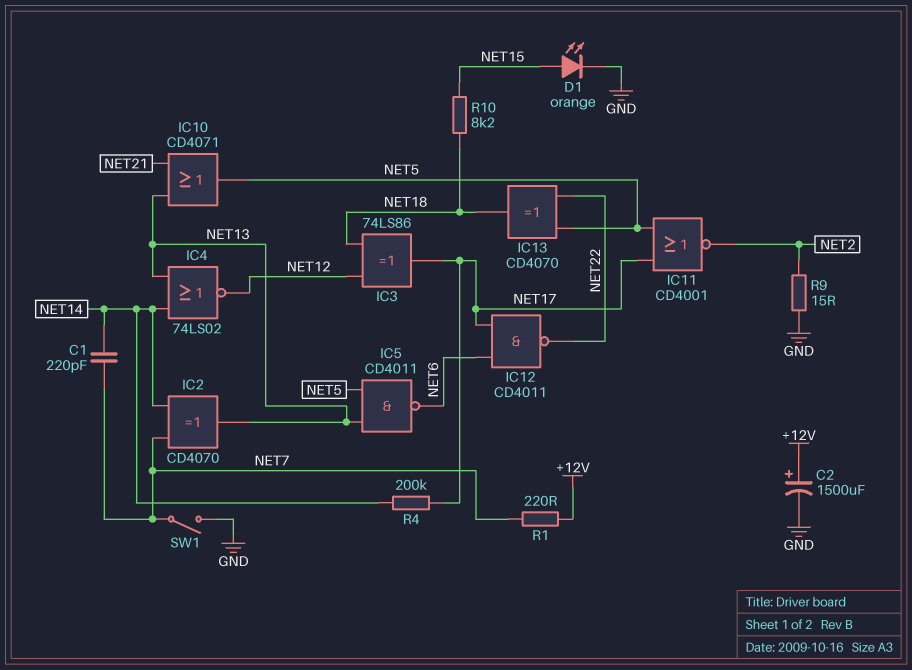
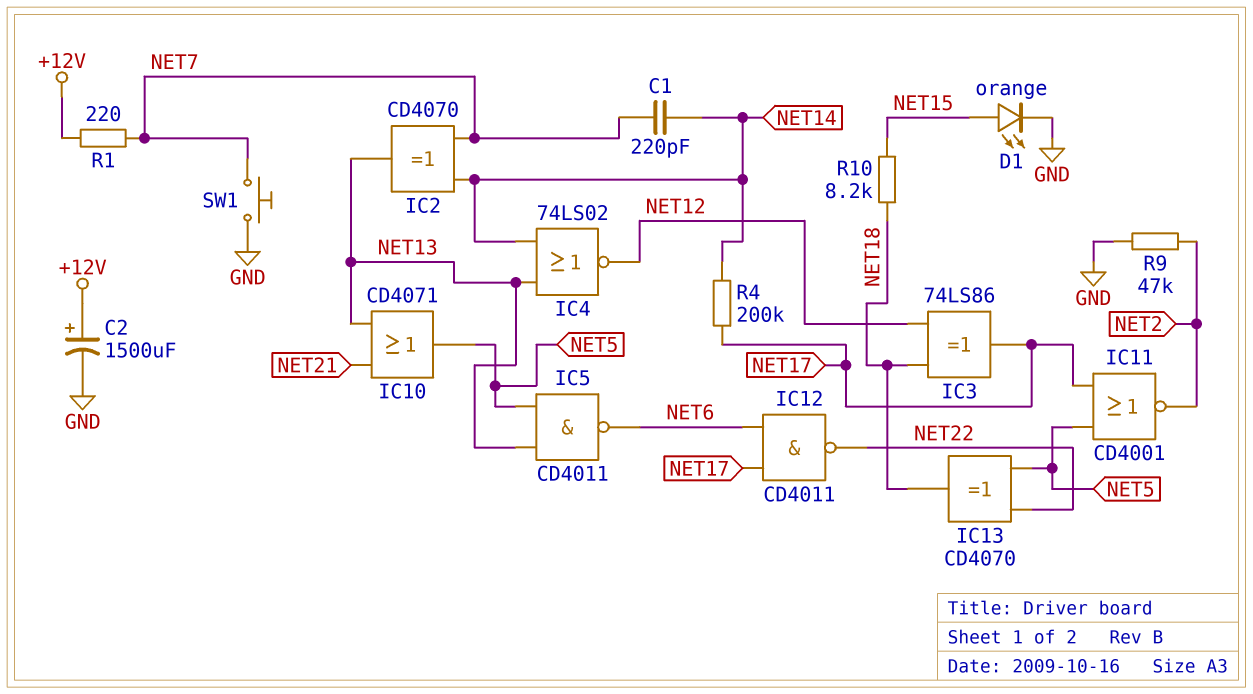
R9: 15 (GND, NET2) -> 47k (GND, NET2)
SW1: switch (GND, NET7) -> button (GND, NET7)

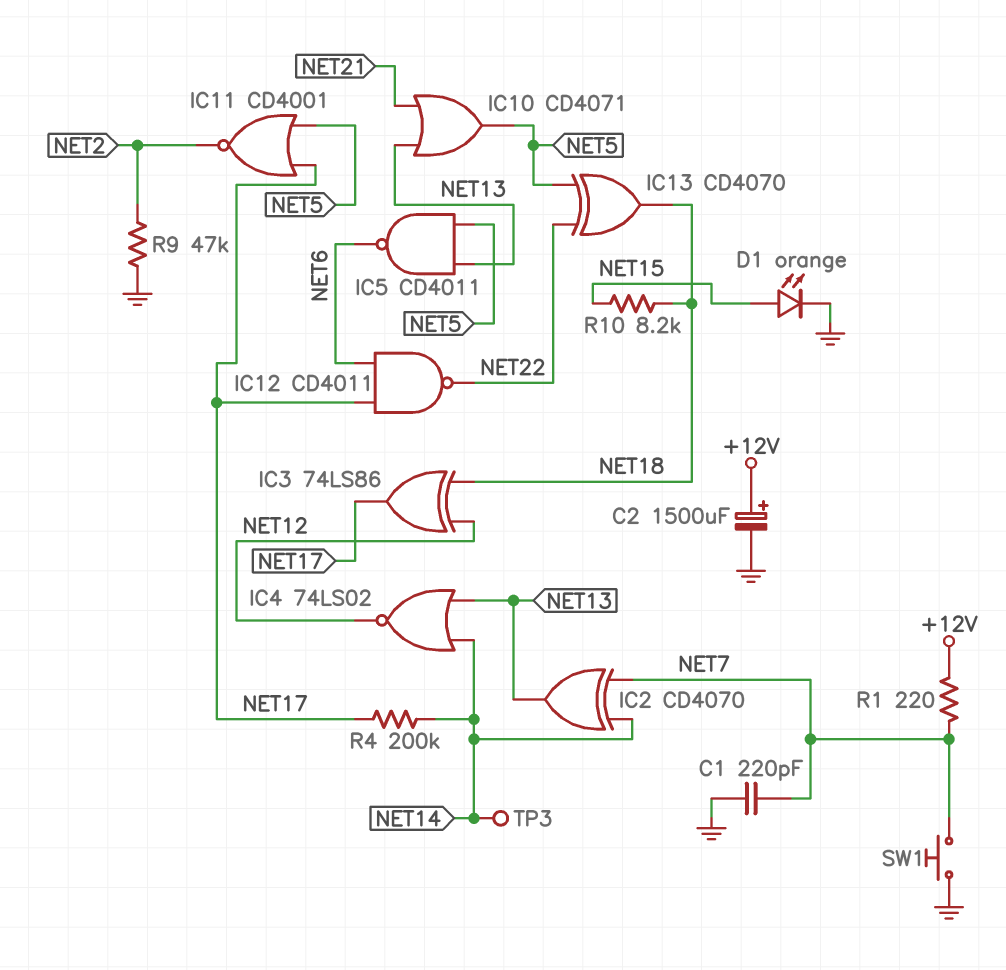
C1: 220pF (NET7, NET14) -> 220pF (GND, NET7)
TP3: none -> test point (NET14)

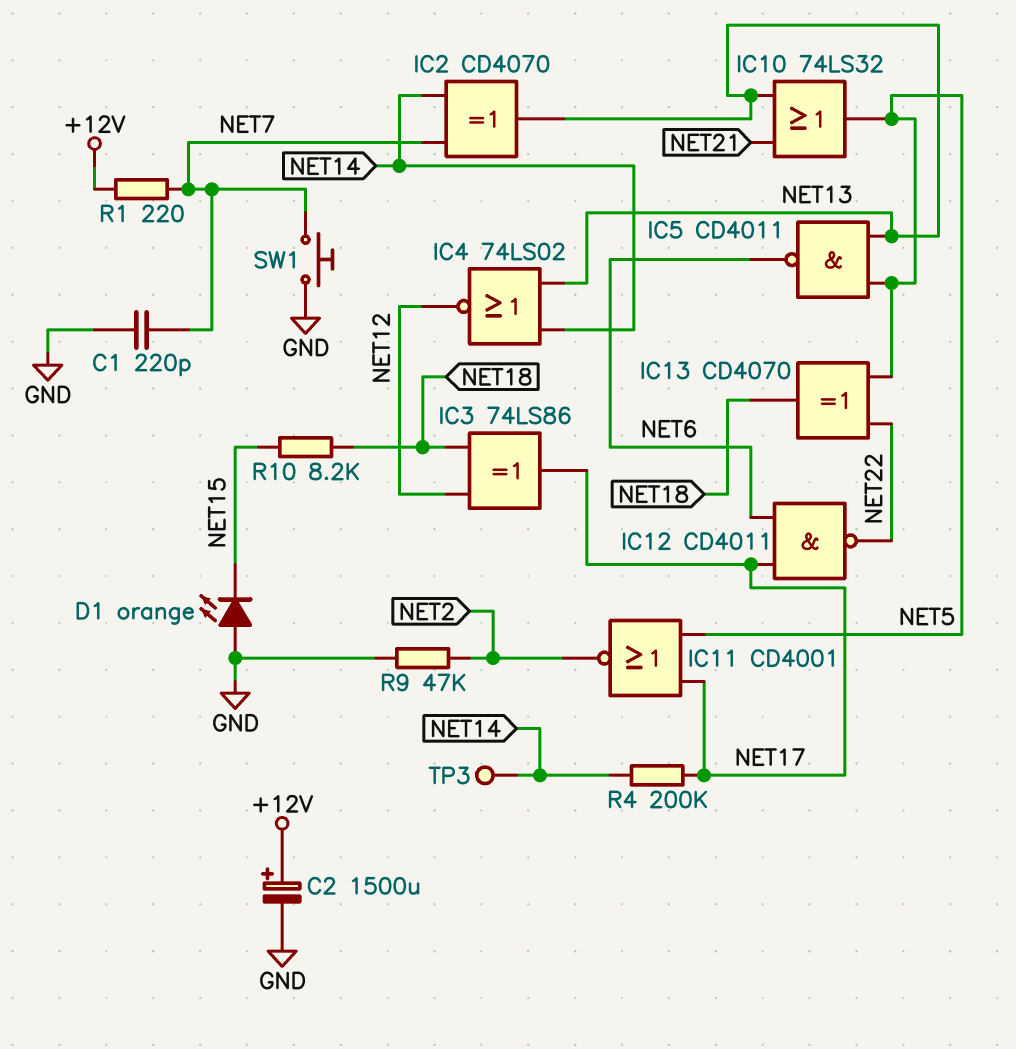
D1: LED orange (A NET15, K GND) -> LED orange (A GND, K NET15)
IC10: OR CD4071 (in NET13, in NET21, out NET5) -> OR 74LS32 (in NET13, in NET21, out NET5)

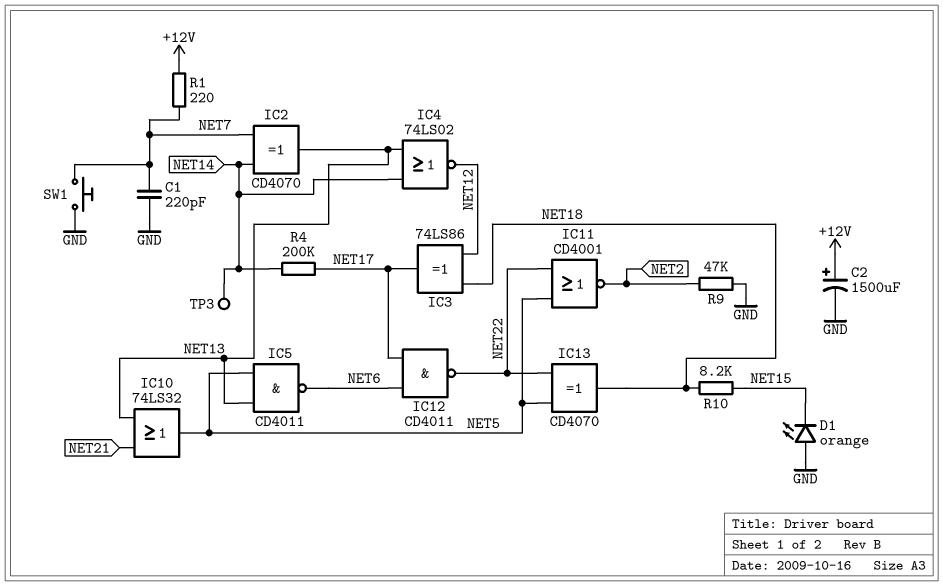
IC11: NOR CD4001 (in NET5, in NET17, out NET2) -> NOR CD4001 (in NET5, in NET22, out NET2)

